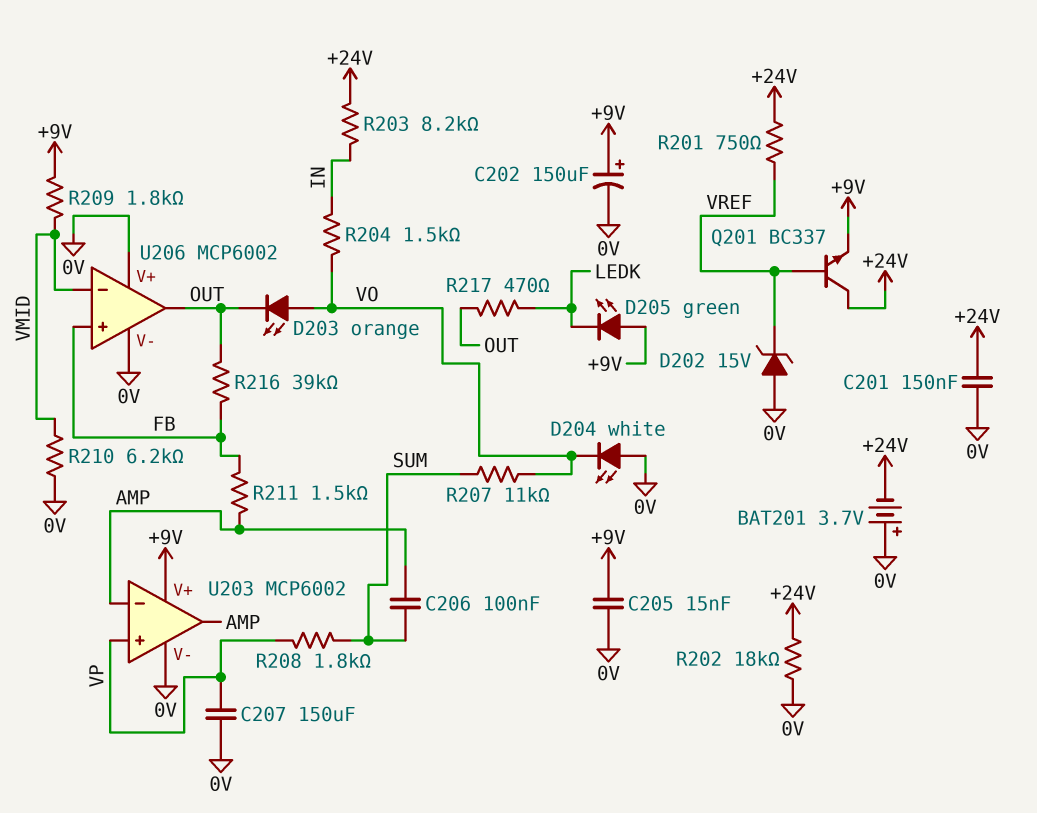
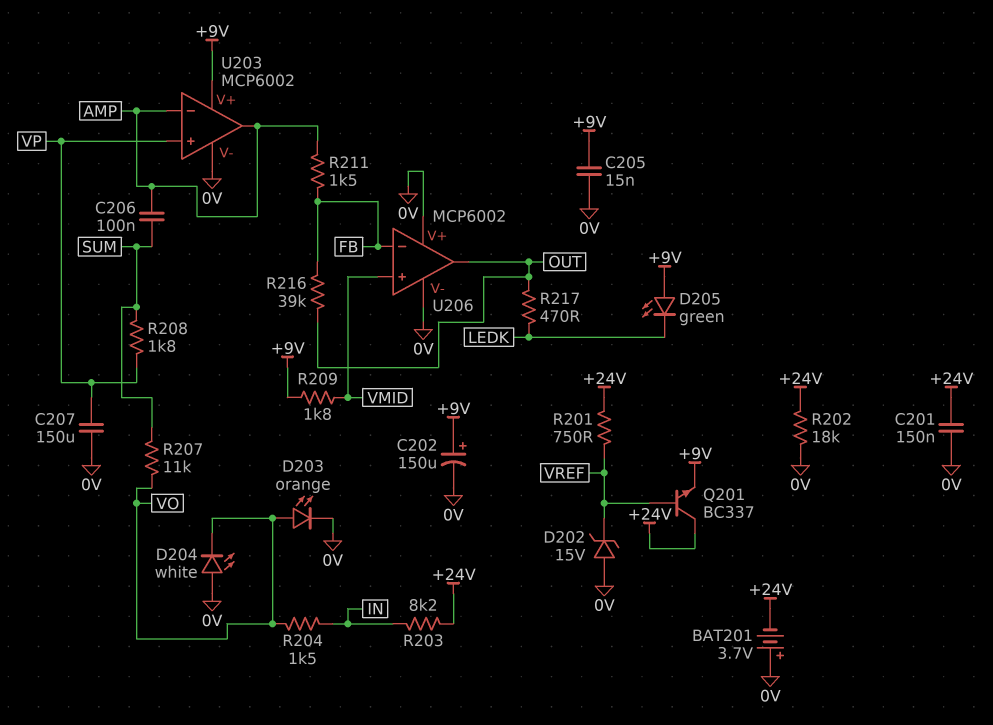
D203: LED orange (A VO, K OUT) -> LED orange (A VO, K 0V)
R210: 6.2k (0V, VMID) -> none
U206 pin in+: FB -> VMID
U206 pin in-: VMID -> FB

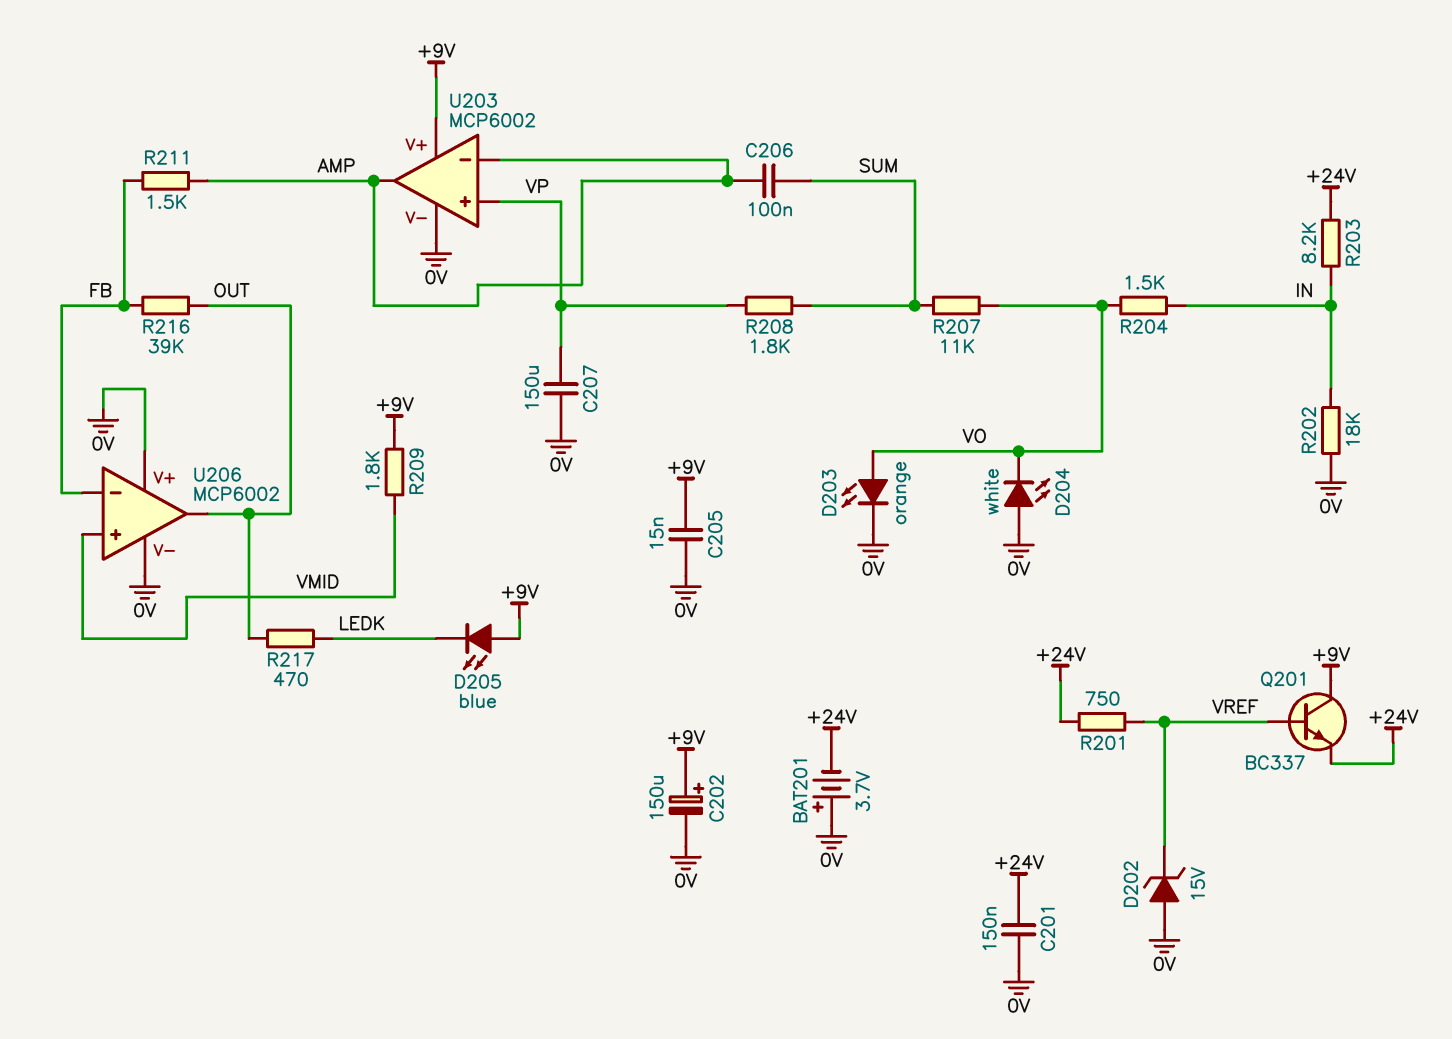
D205: LED green (A +9V, K LEDK) -> LED blue (A +9V, K LEDK)
Q201: NPN BC337 (B VREF, C +24V, E +9V) -> NPN BC337 (B VREF, C +9V, E +24V)
R202: 18k (+24V, 0V) -> 18k (0V, IN)

